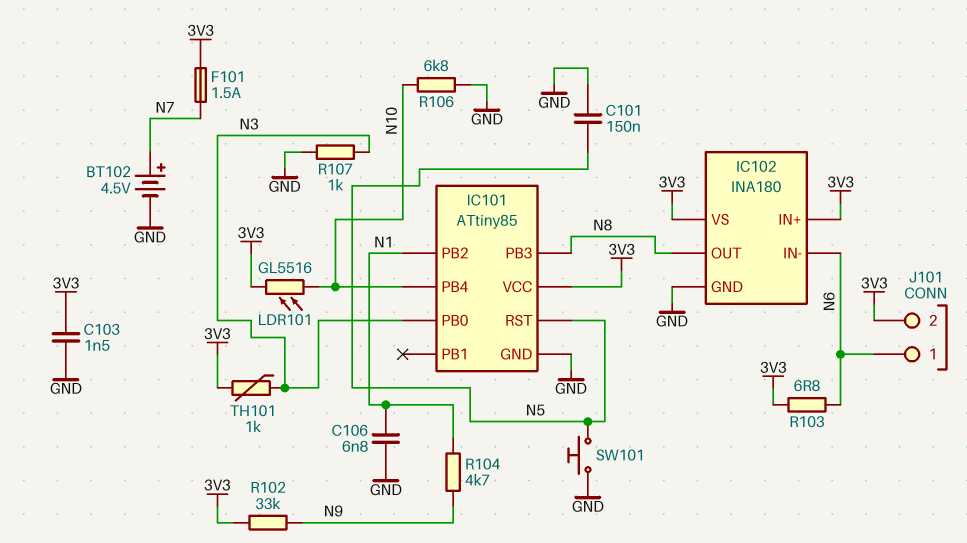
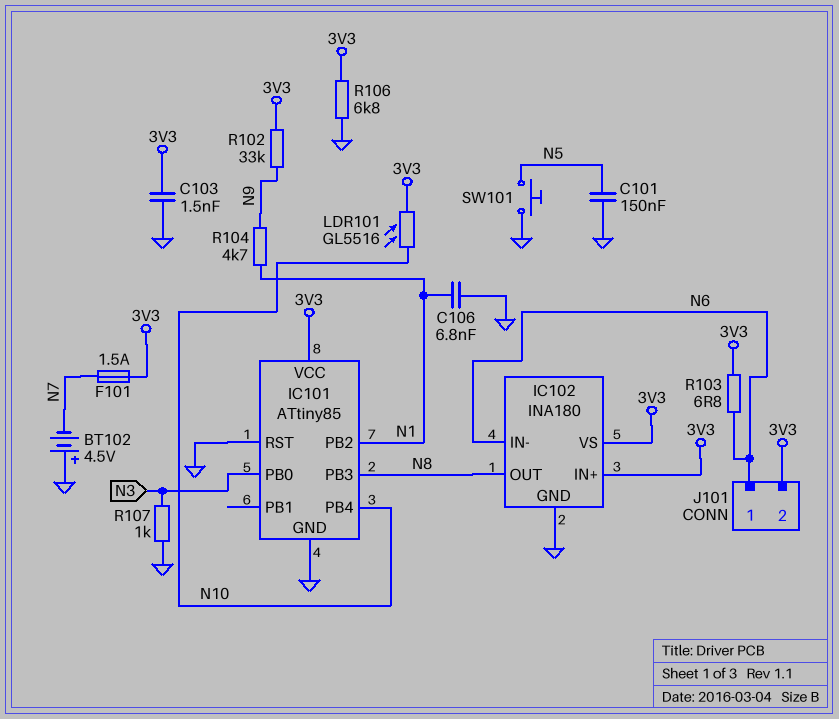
BT102: 4.5V (plus N7, minus GND) -> 4.5V (plus GND, minus N7)
IC101 pin RST: N5 -> GND
R106: 6.8k (GND, N10) -> 6.8k (3V3, GND)
TH101: 1k (3V3, N3) -> none

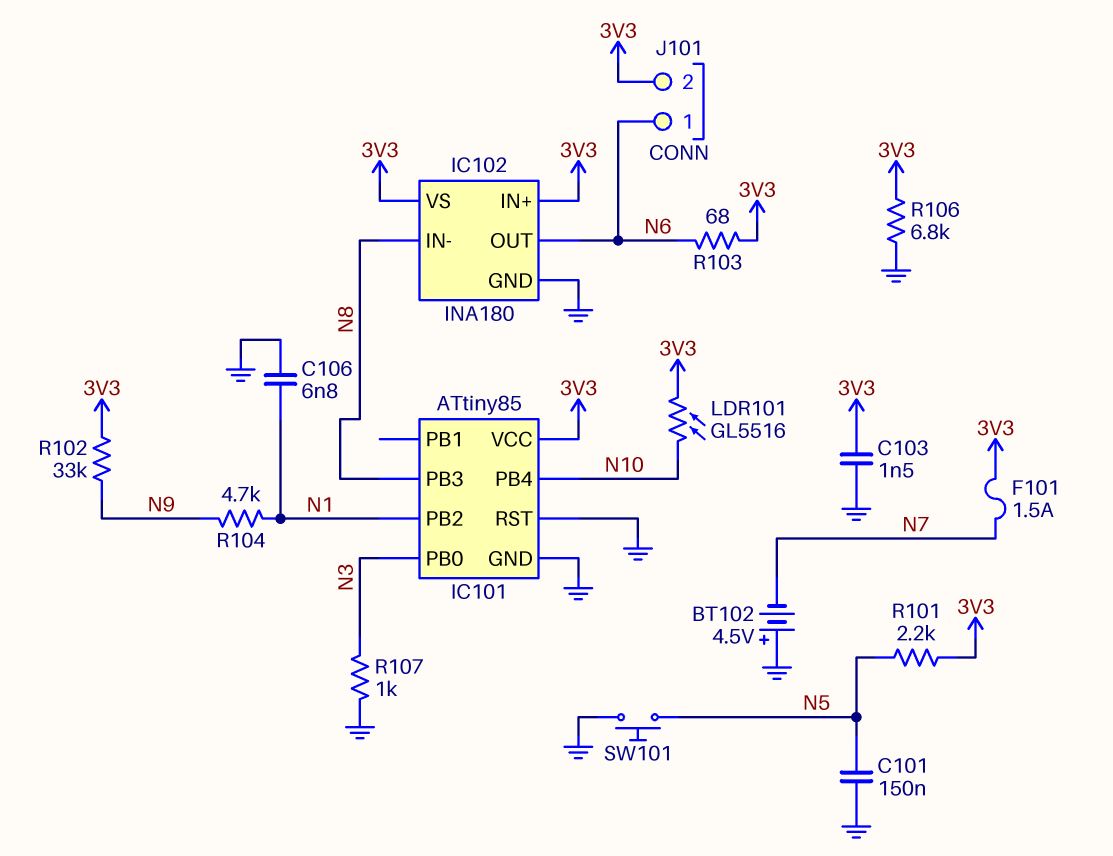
IC102 pin IN-: N6 -> N8
IC102 pin OUT: N8 -> N6
R101: none -> 2.2k (3V3, N5)
R103: 6.8 (3V3, N6) -> 68 (3V3, N6)

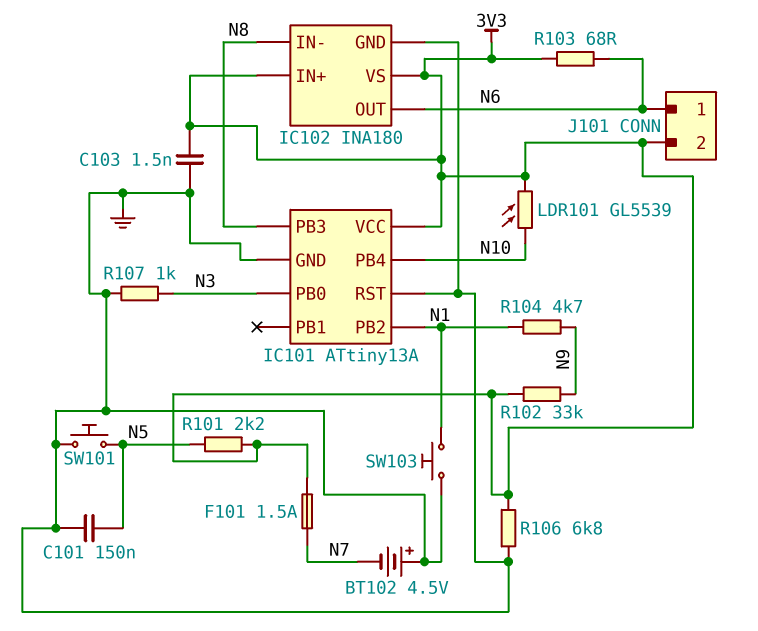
C106: 6.8nF (GND, N1) -> none
IC101: ATtiny85 -> ATtiny13A
LDR101: GL5516 (3V3, N10) -> GL5539 (3V3, N10)
SW103: none -> button (GND, N1)

